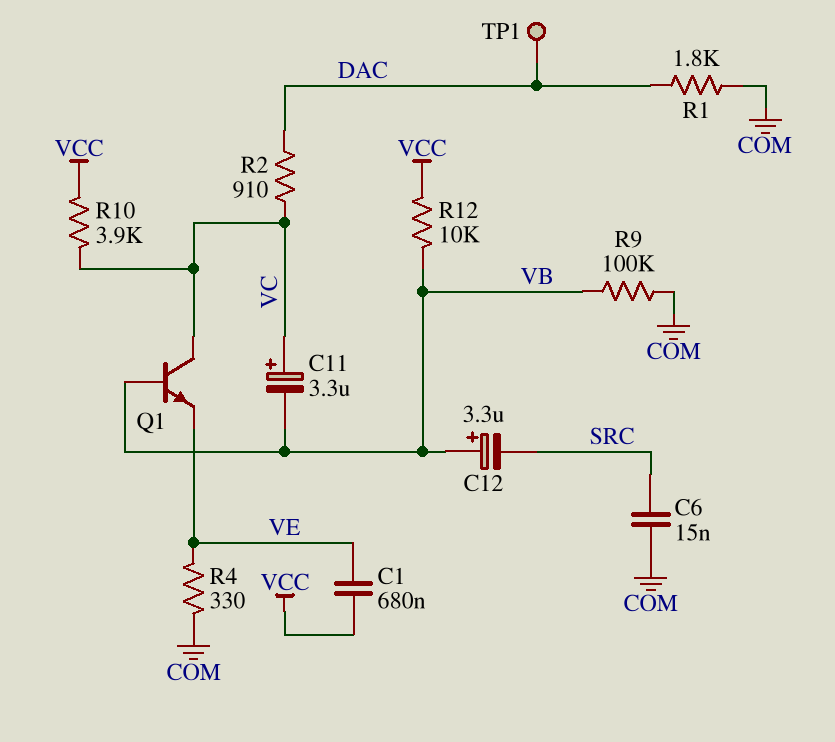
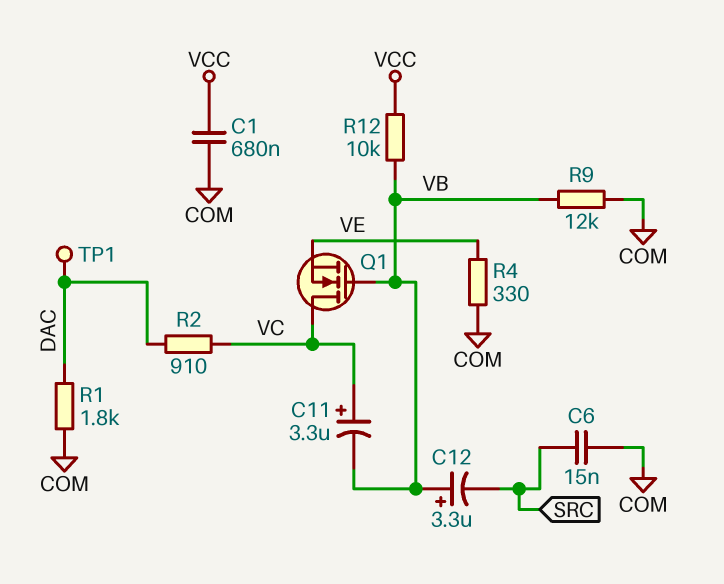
C1: 680nF (VCC, VE) -> 680nF (COM, VCC)
Q1: NPN (B VB, C VC, E VE) -> NMOS (G VB, D VC, S VE)
R9: 100k (COM, VB) -> 12k (COM, VB)
R10: 3.9k (VC, VCC) -> none

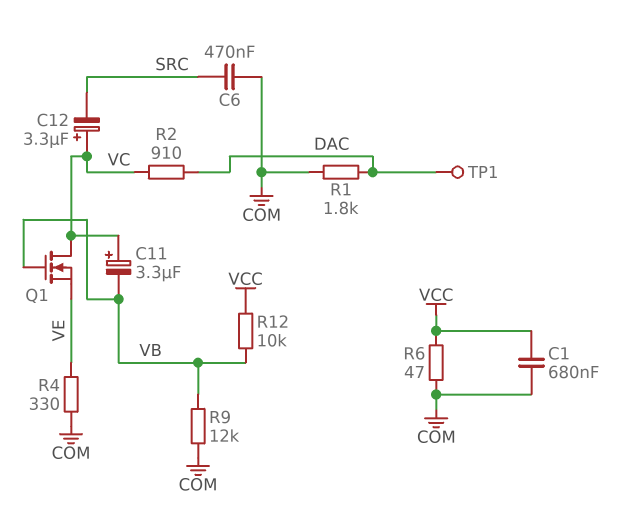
C6: 15nF (COM, SRC) -> 470nF (COM, SRC)
C12: 3.3uF (plus VB, minus SRC) -> 3.3uF (plus VC, minus SRC)
R6: none -> 47 (COM, VCC)

